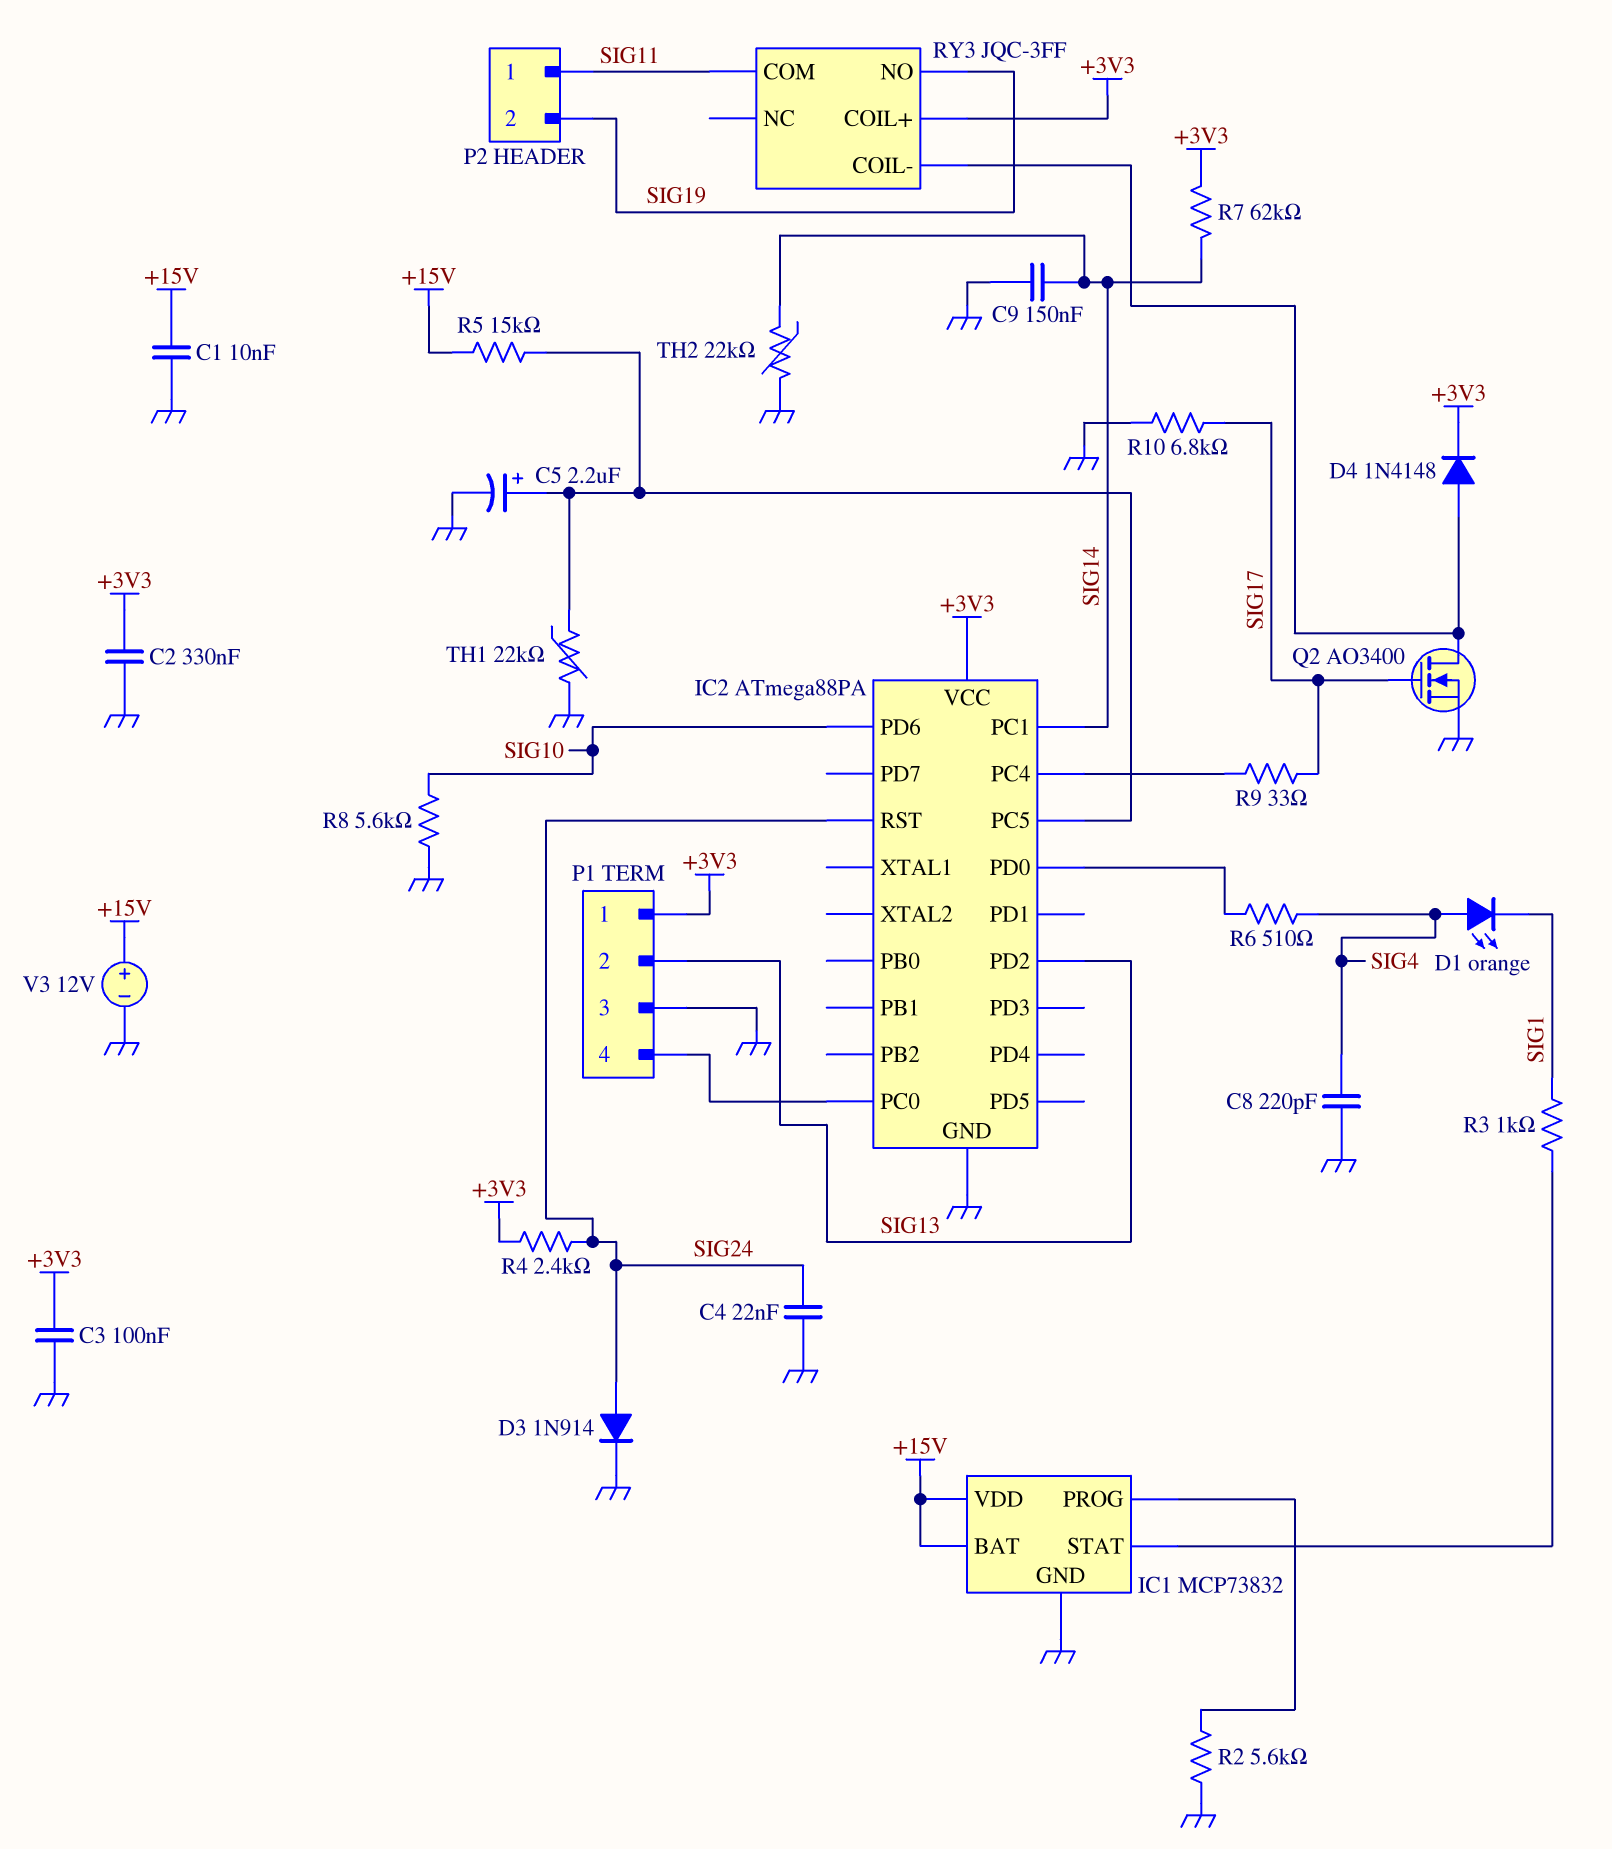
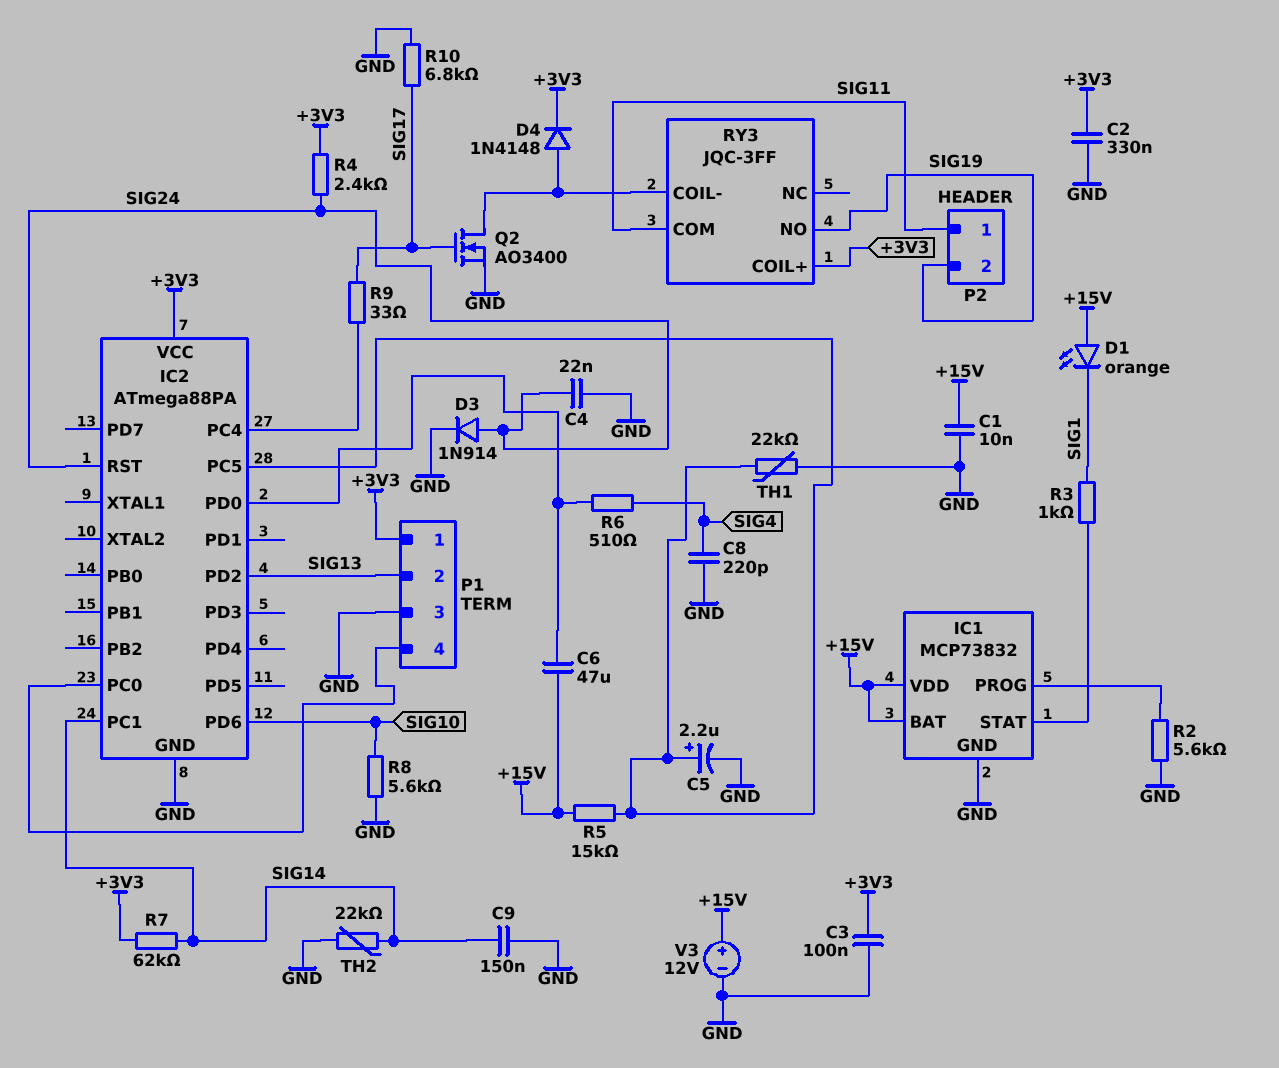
C6: none -> 47uF (+15V, IC2/PD0)
D1: LED orange (A SIG4, K SIG1) -> LED orange (A +15V, K SIG1)

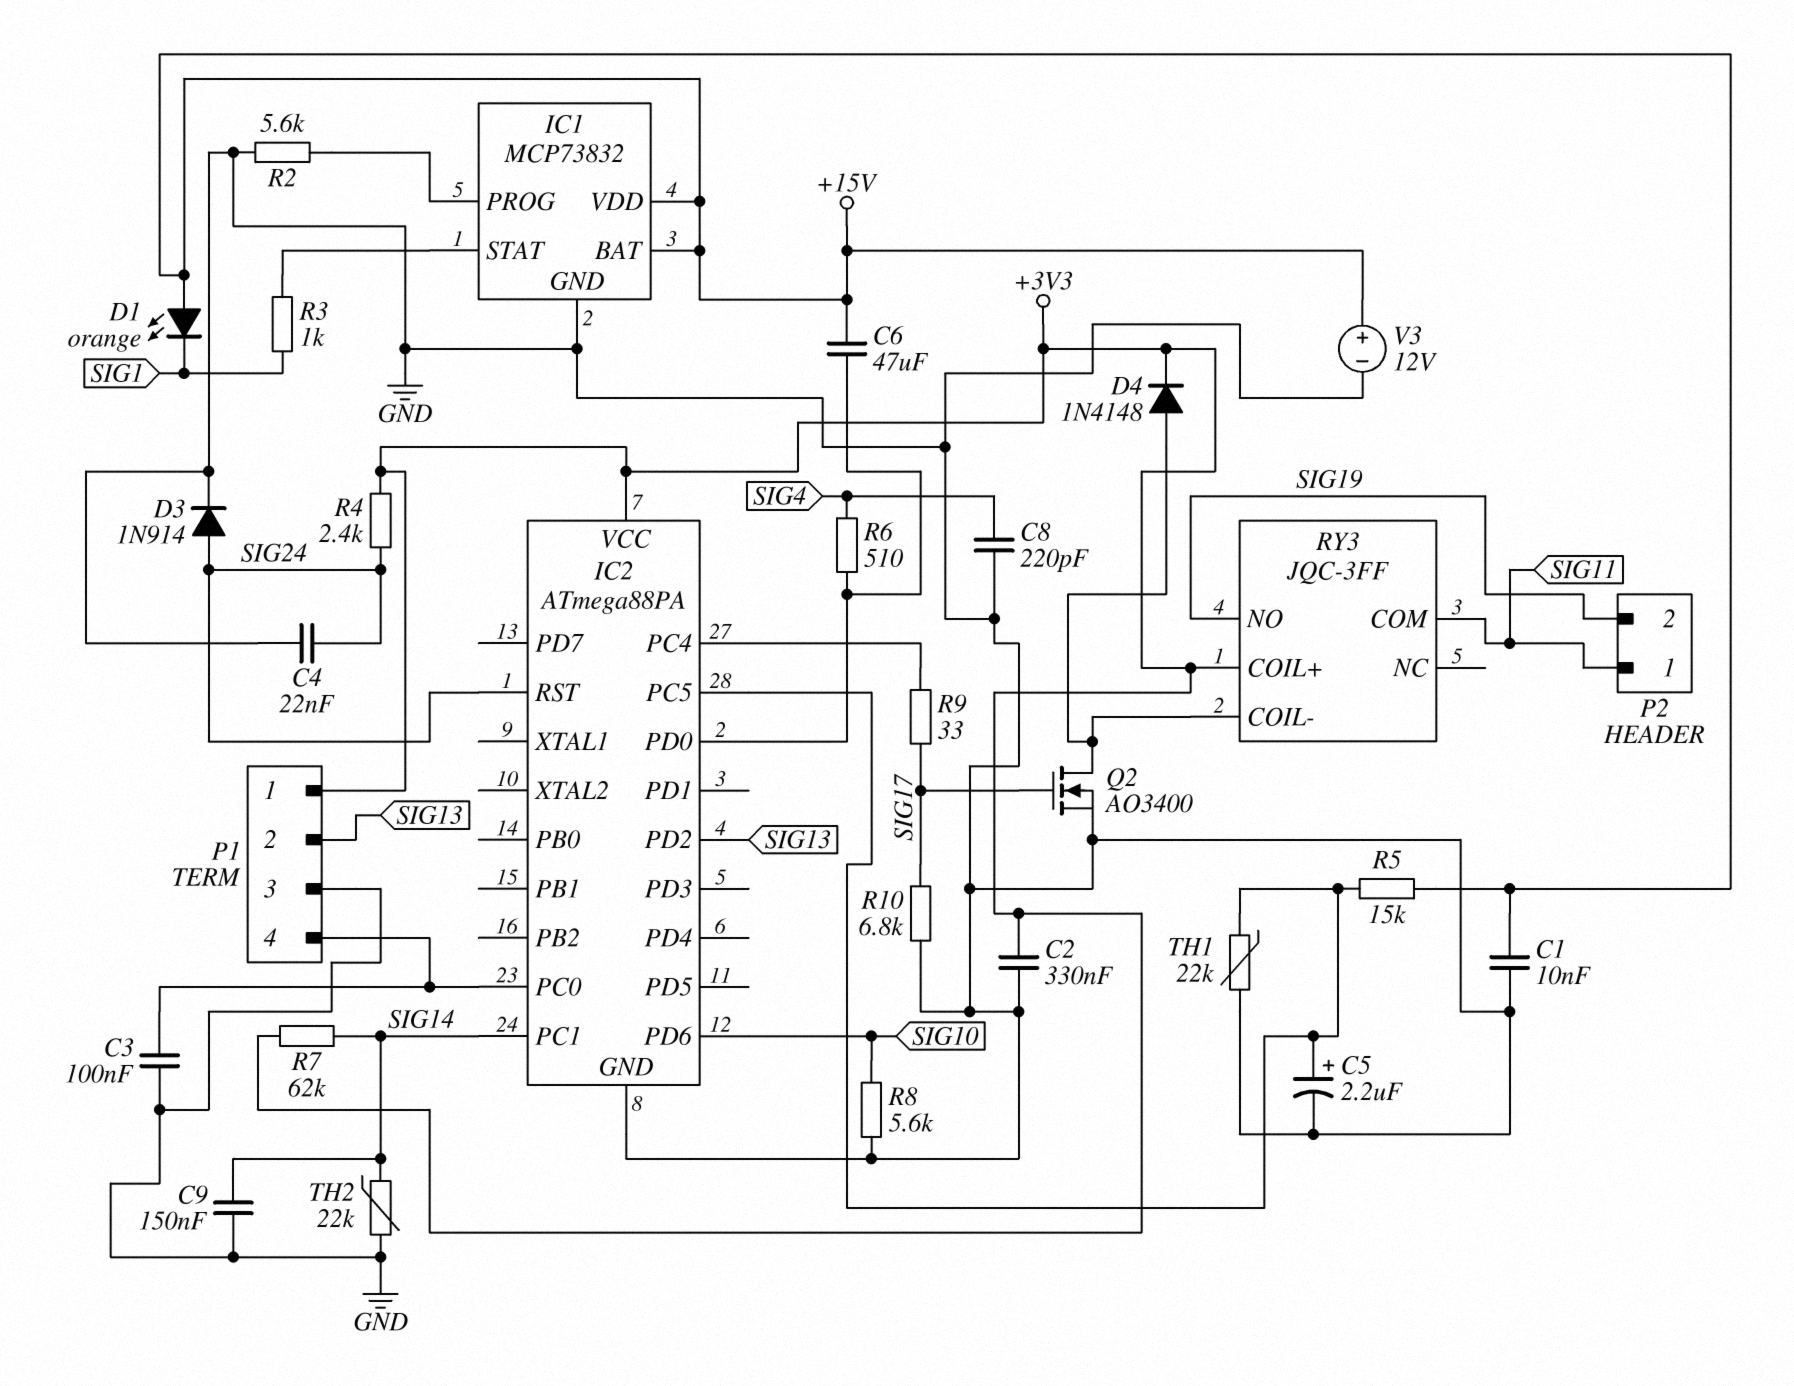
C3: 100nF (+3V3, GND) -> 100nF (GND, IC2/PC0)

